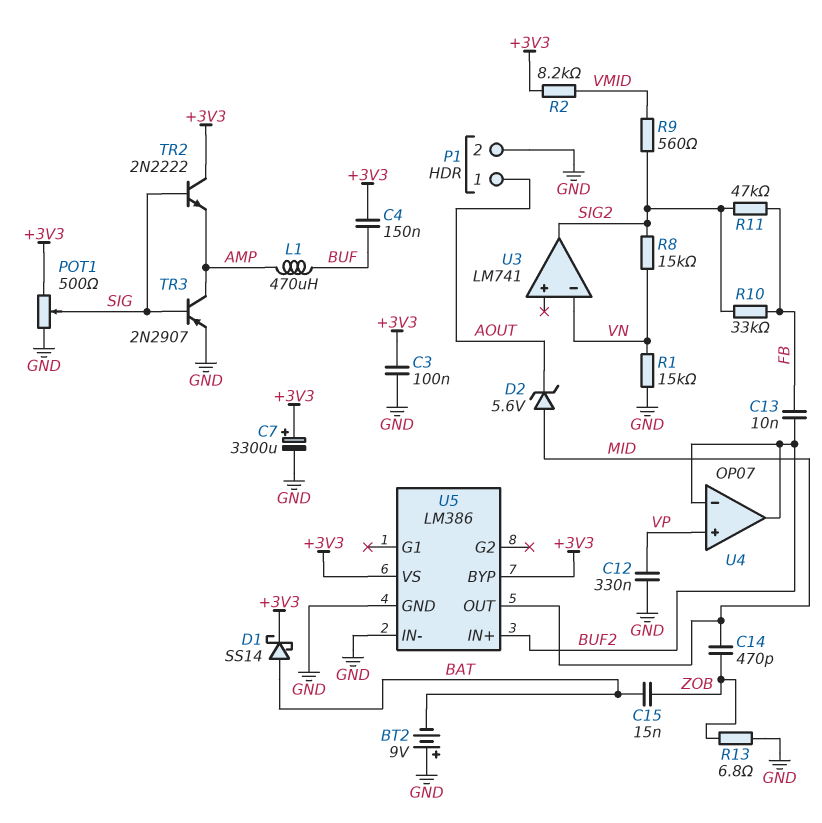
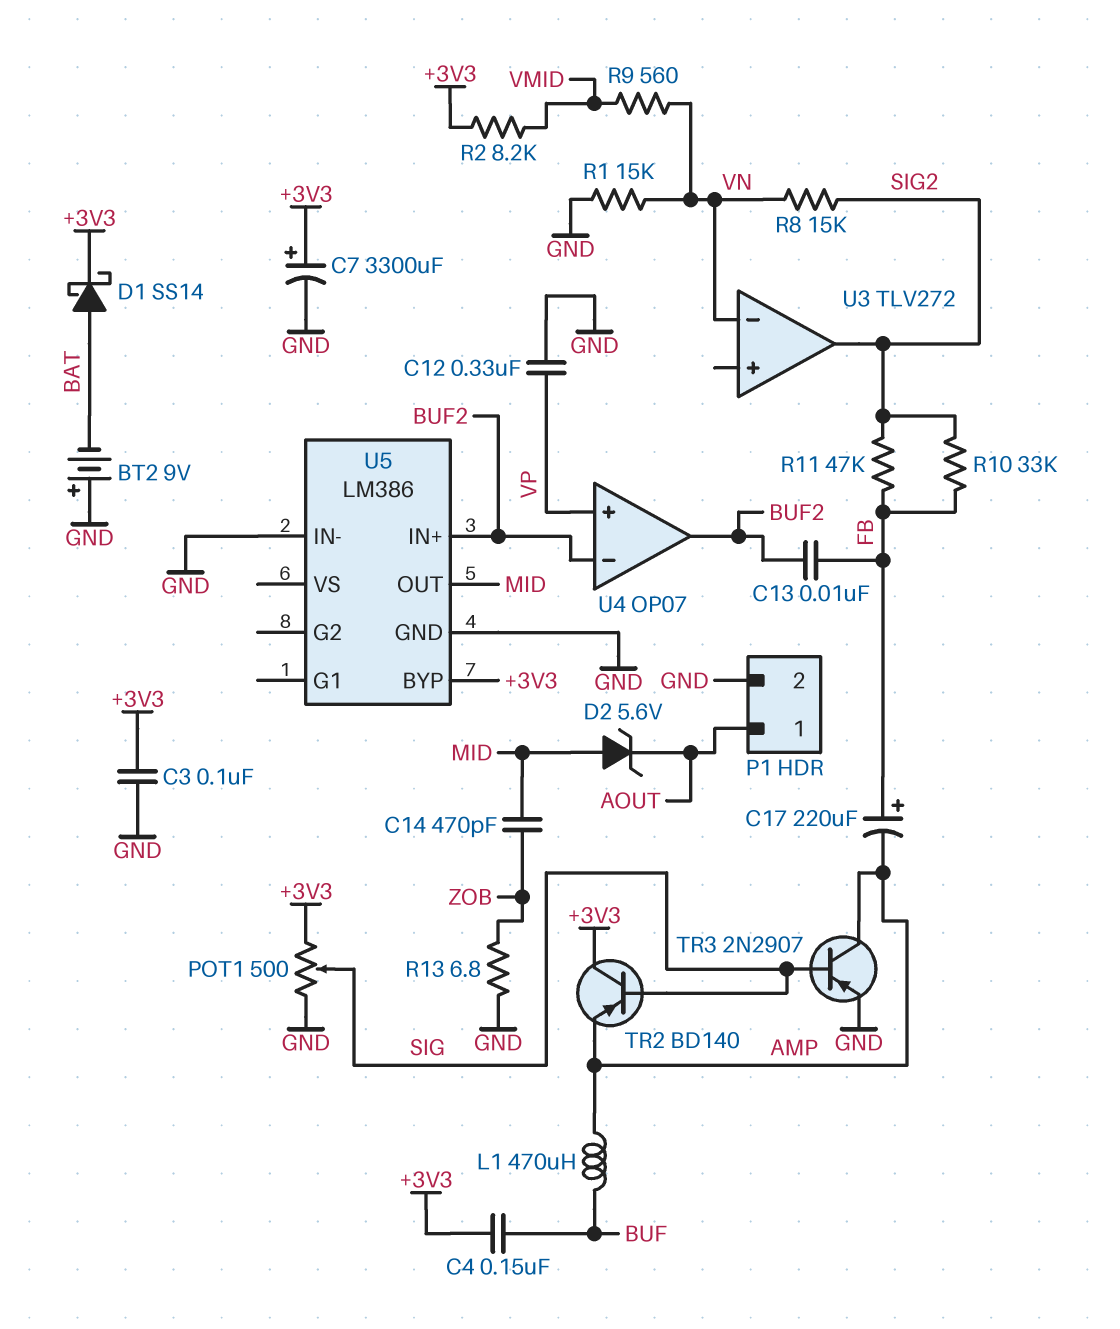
C15: 15nF (BAT, ZOB) -> none
C17: none -> 220uF (plus FB, minus AMP)
R9: 560 (SIG2, VMID) -> 560 (VMID, VN)
TR2: NPN 2N2222 (B SIG, C +3V3, E AMP) -> PNP BD140 (B SIG, C +3V3, E AMP)
U3: LM741 -> TLV272
U5 pin VS: +3V3 -> none

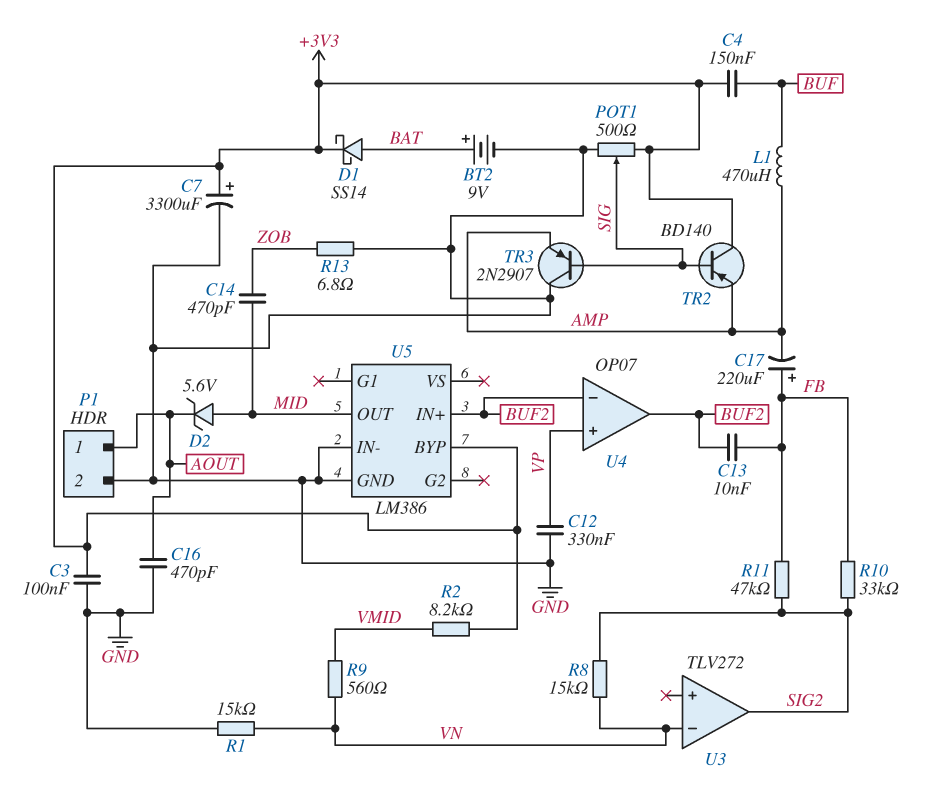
BT2: 9V (plus GND, minus BAT) -> 9V (plus BAT, minus GND)
C16: none -> 470pF (AOUT, GND)
TR3: PNP 2N2907 (B SIG, C AMP, E GND) -> PNP 2N2907 (B SIG, C GND, E AMP)

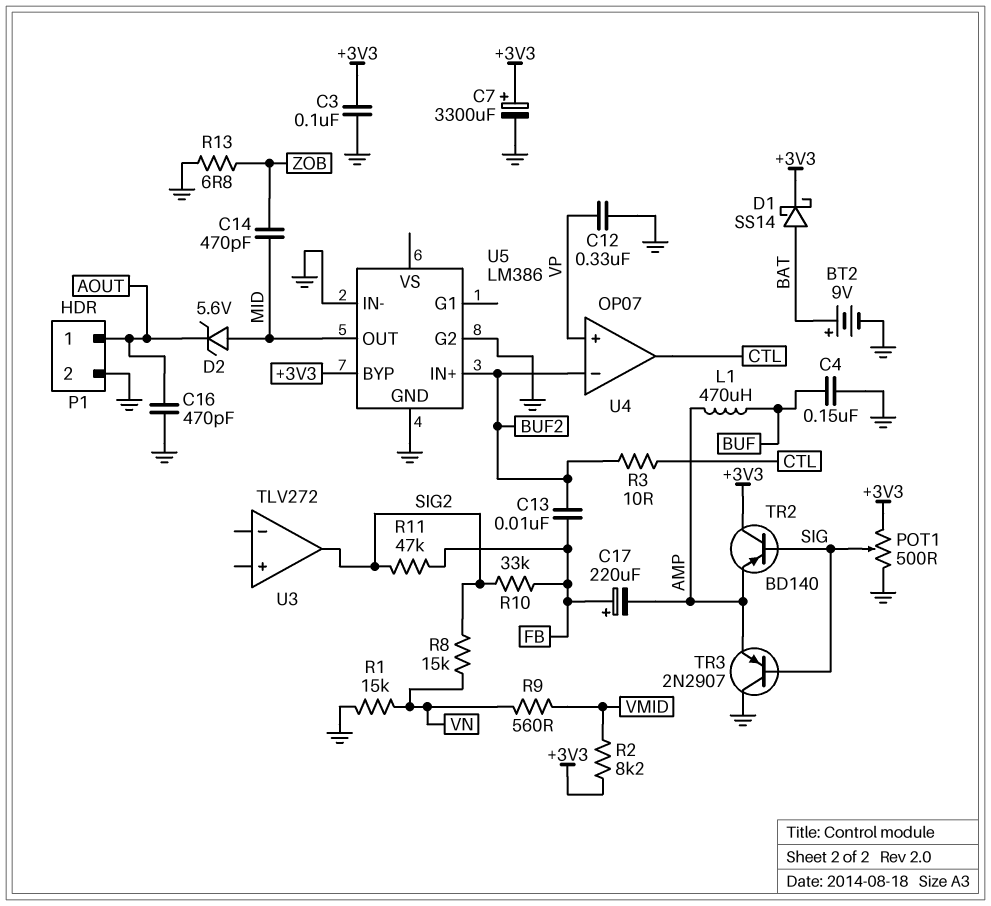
C4: 150nF (+3V3, BUF) -> 150nF (BUF, GND)
R3: none -> 10 (BUF2, CTL)
U3 pin in-: VN -> none
U4 pin out: BUF2 -> CTL
U5 pin G2: none -> GND

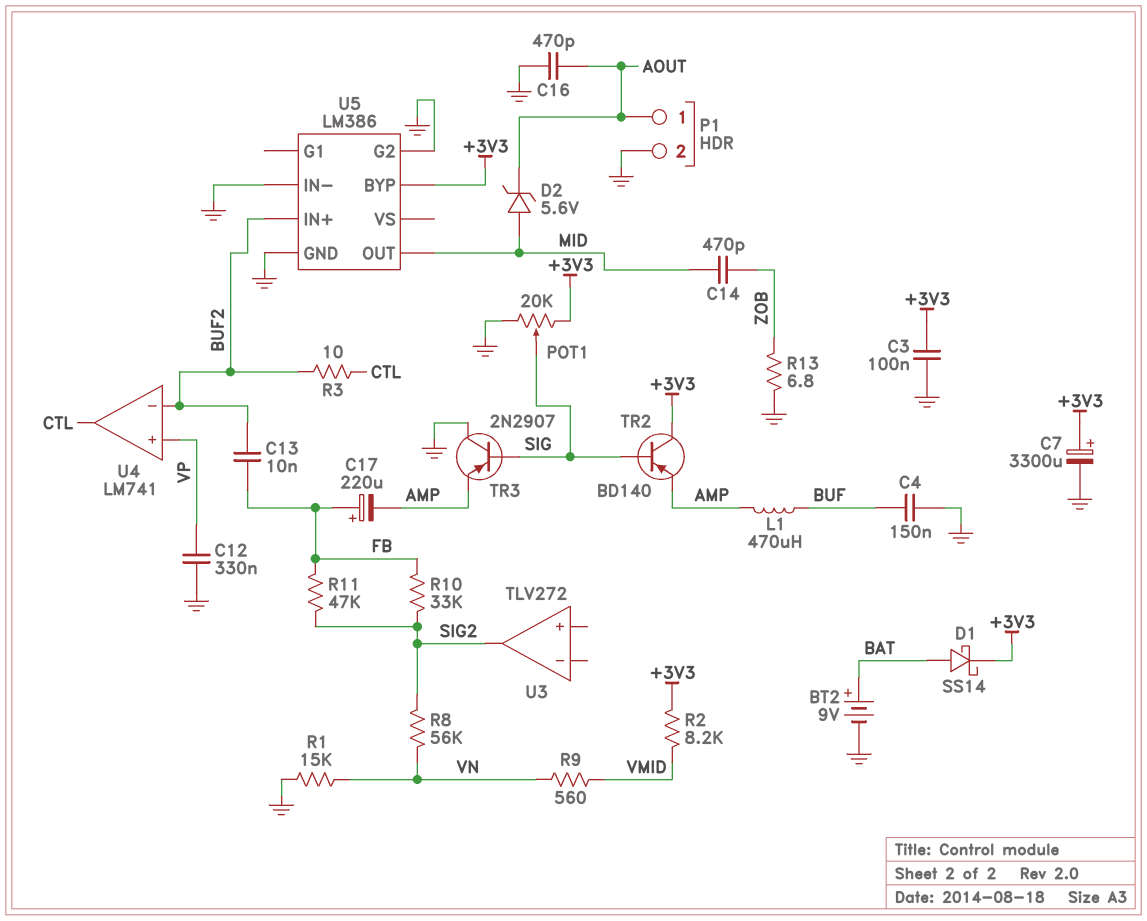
POT1: 500 (+3V3, GND, wiper SIG) -> 20k (+3V3, GND, wiper SIG)
R8: 15k (SIG2, VN) -> 56k (SIG2, VN)
U4: OP07 -> LM741

